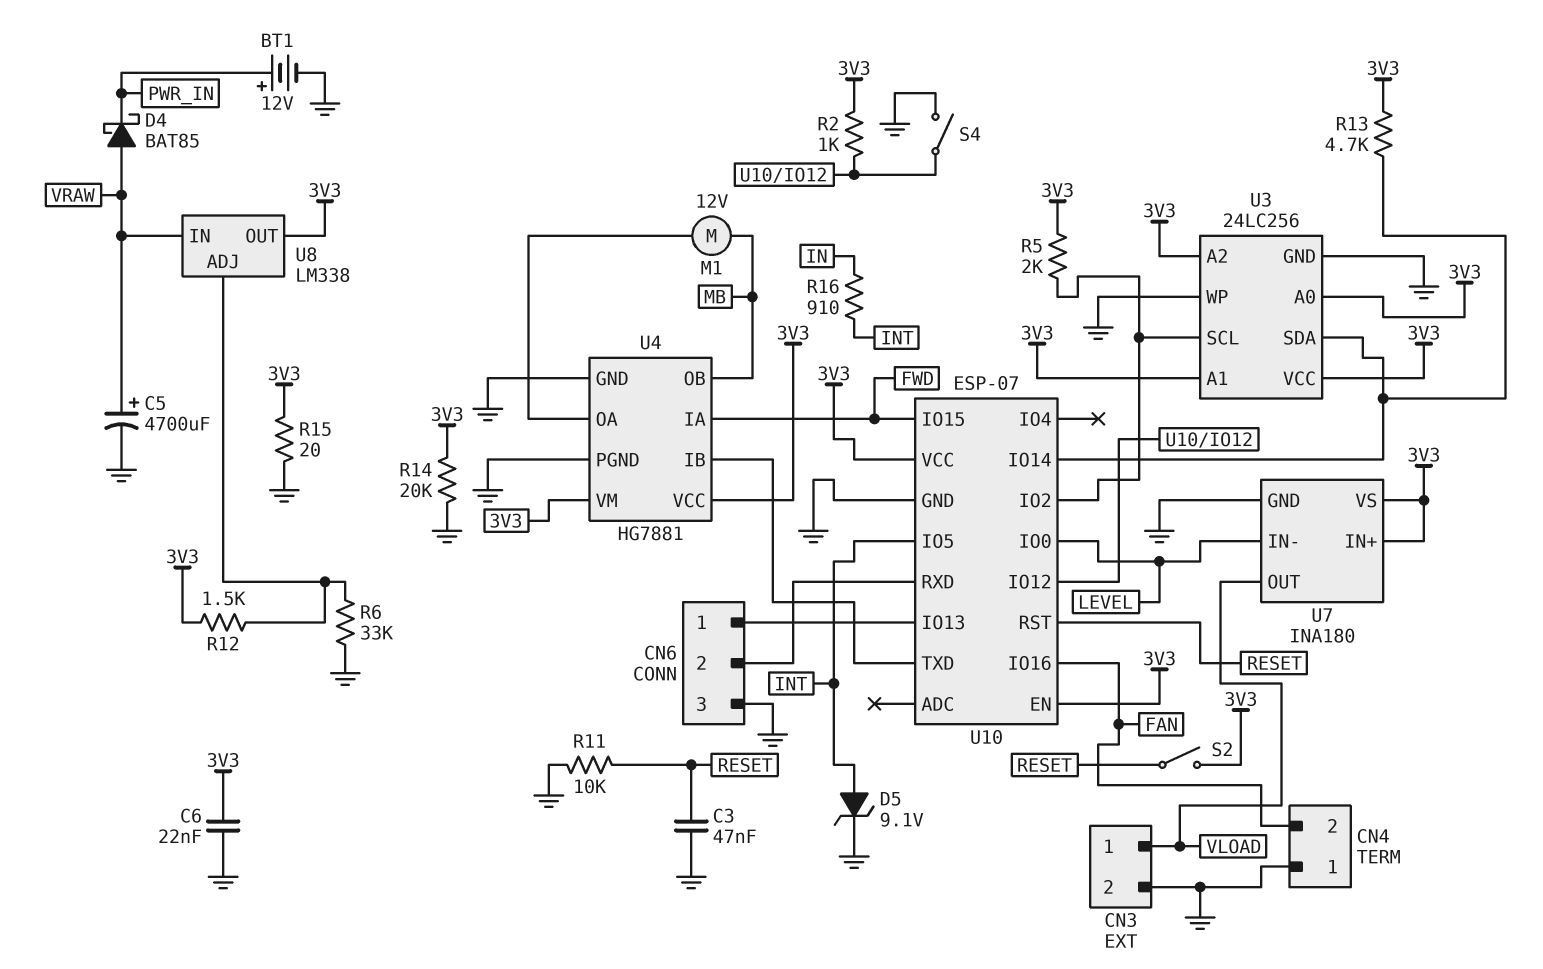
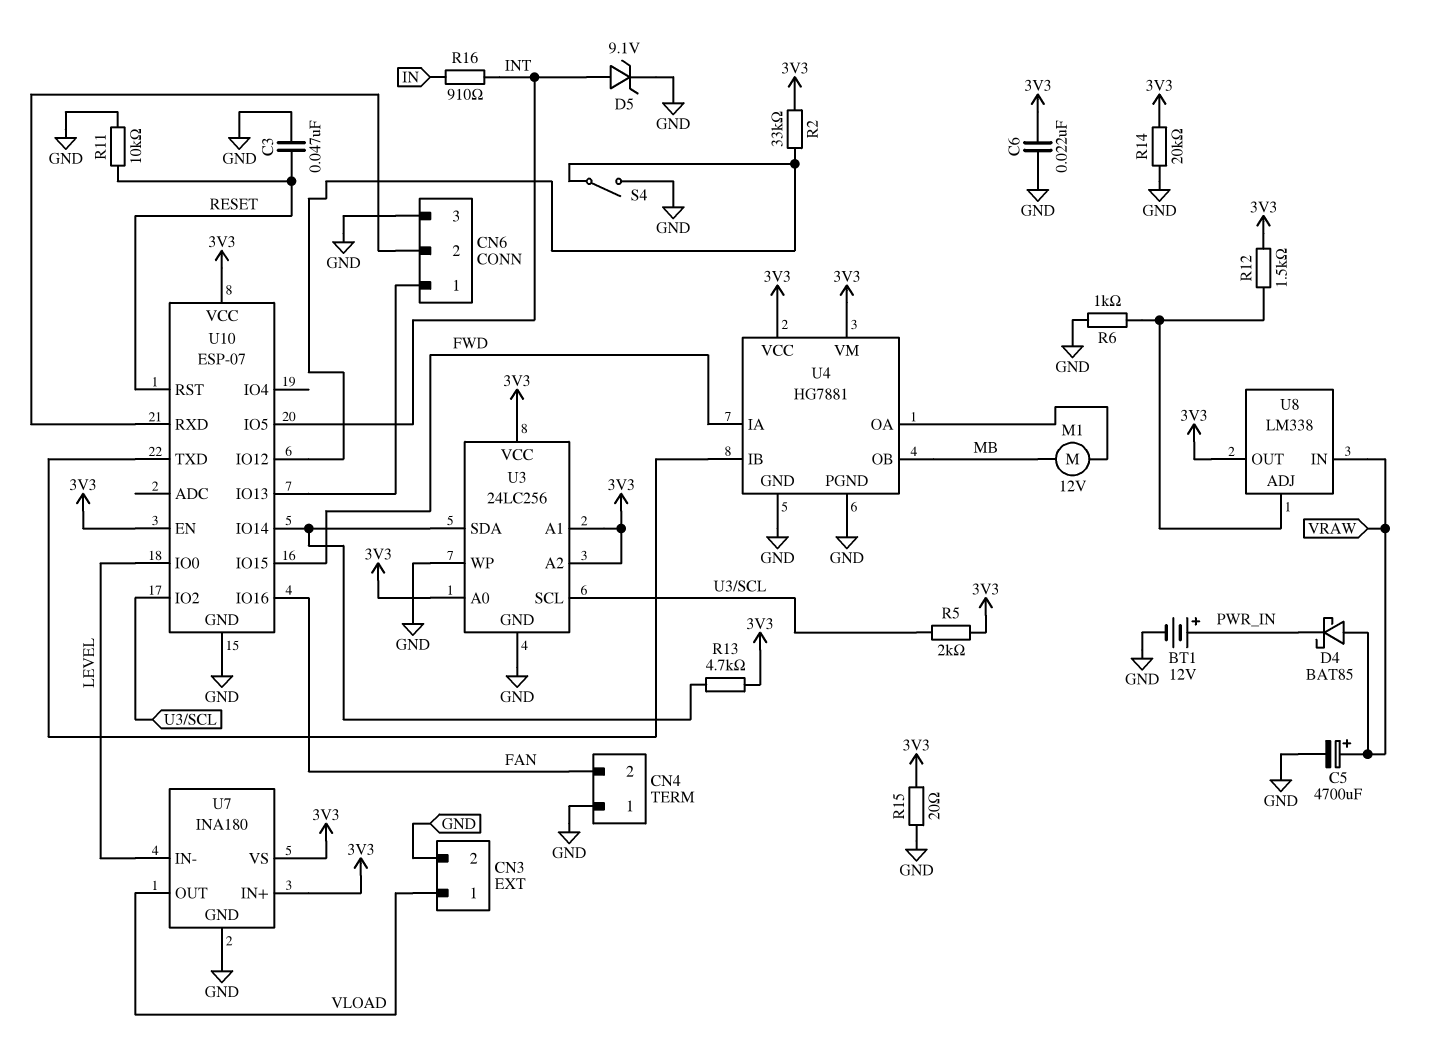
R2: 1k (3V3, U10/IO12) -> 33k (3V3, U10/IO12)
R6: 33k (GND, U8/ADJ) -> 1k (GND, U8/ADJ)
S2: switch (3V3, RESET) -> none

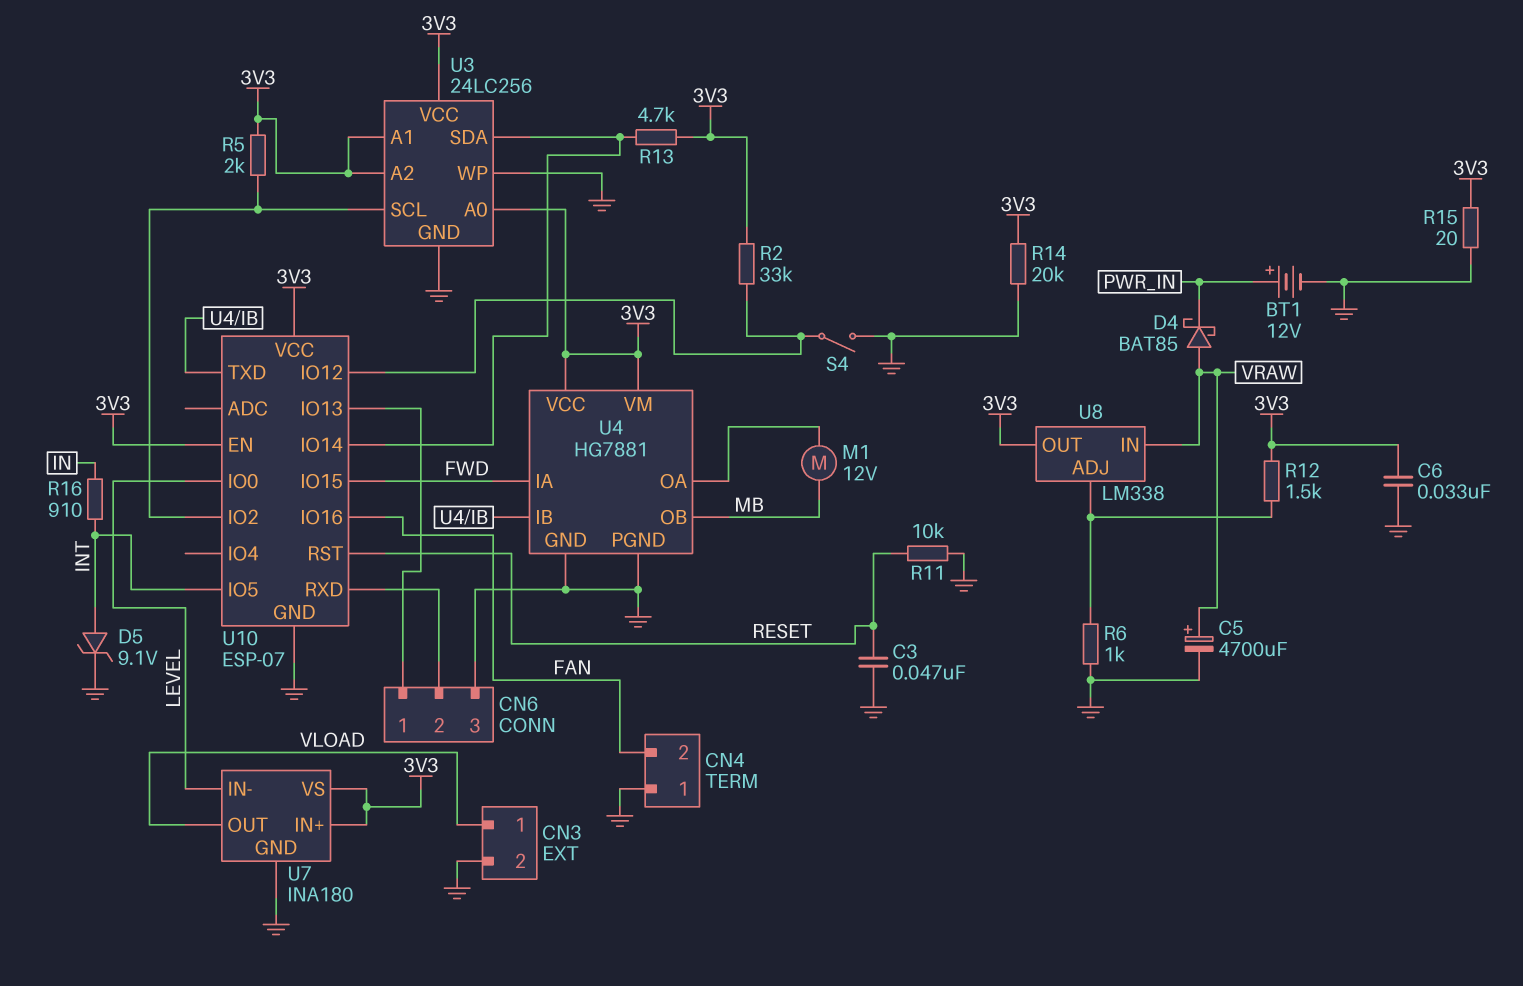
C6: 22nF (3V3, GND) -> 33nF (3V3, GND)

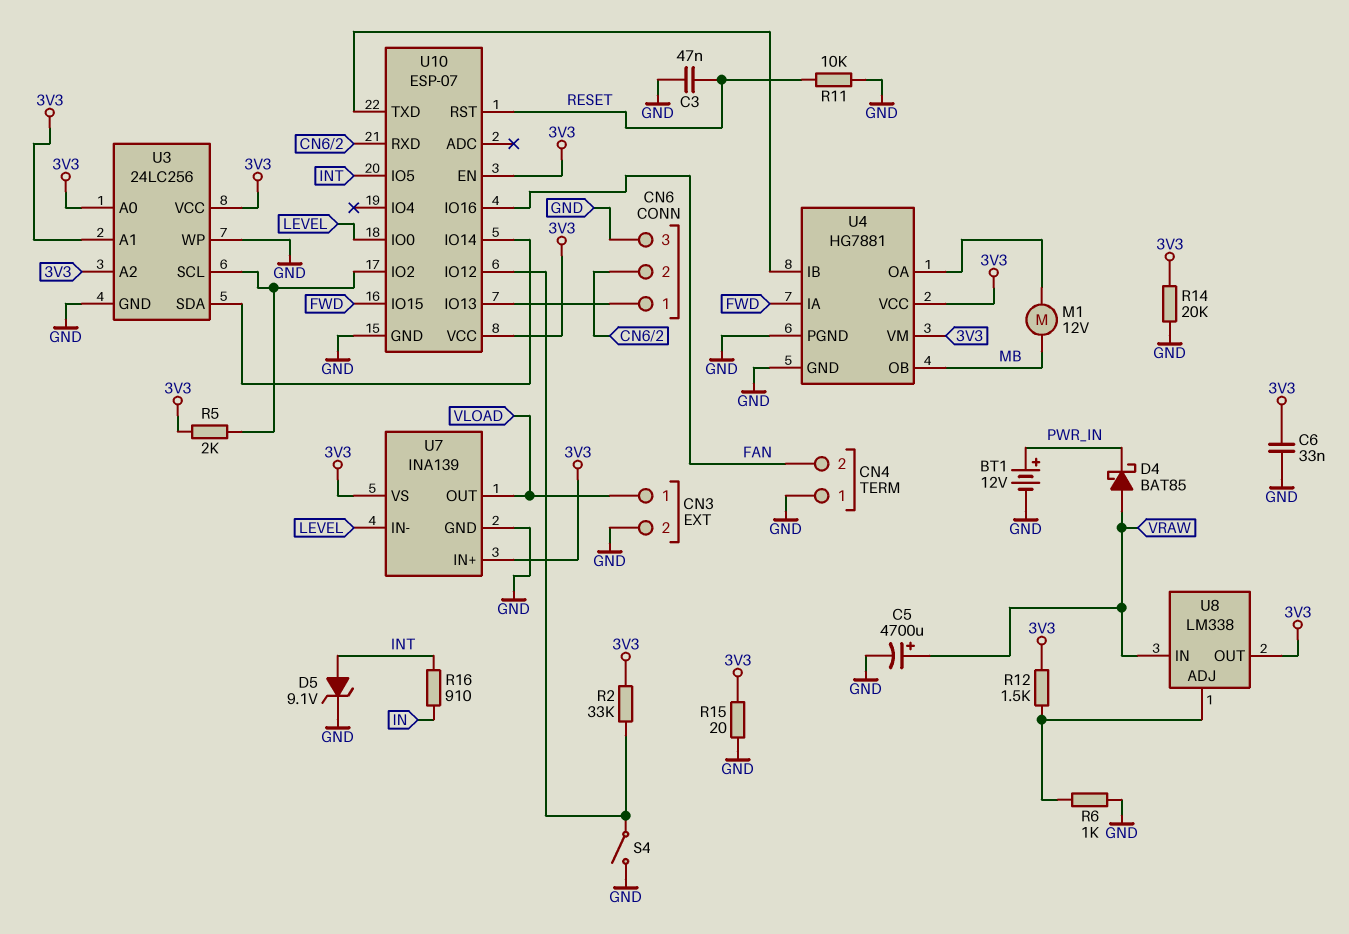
R13: 4.7k (3V3, U3/SDA) -> none
U7: INA180 -> INA139

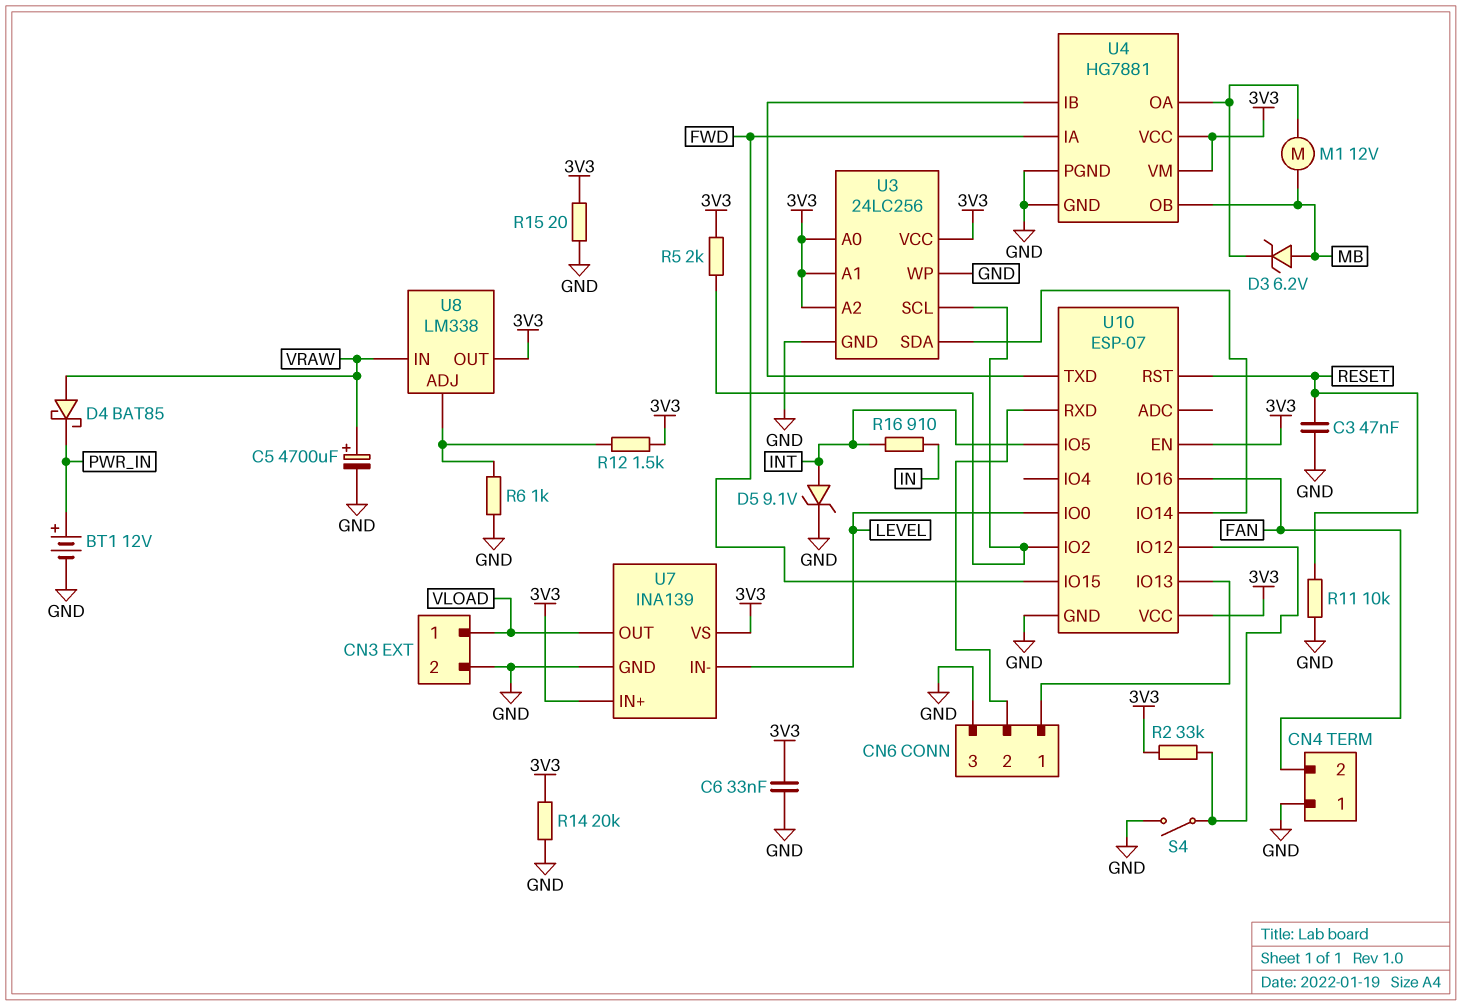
D3: none -> zener 6.2V (A MB, K U4/OA)

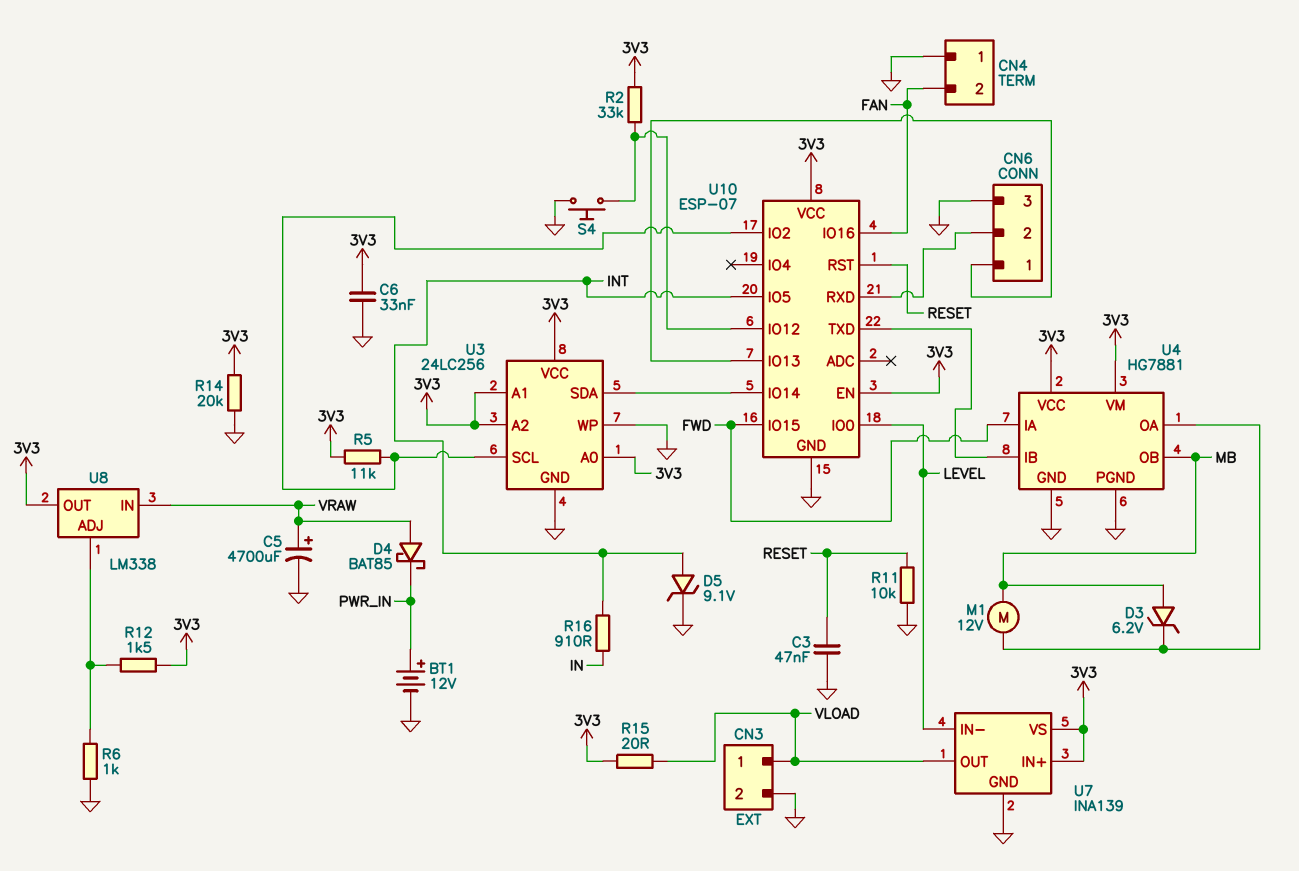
R5: 2k (3V3, U3/SCL) -> 11k (3V3, U3/SCL)
R15: 20 (3V3, GND) -> 20 (3V3, VLOAD)
S4: switch (GND, U10/IO12) -> button (GND, U10/IO12)

